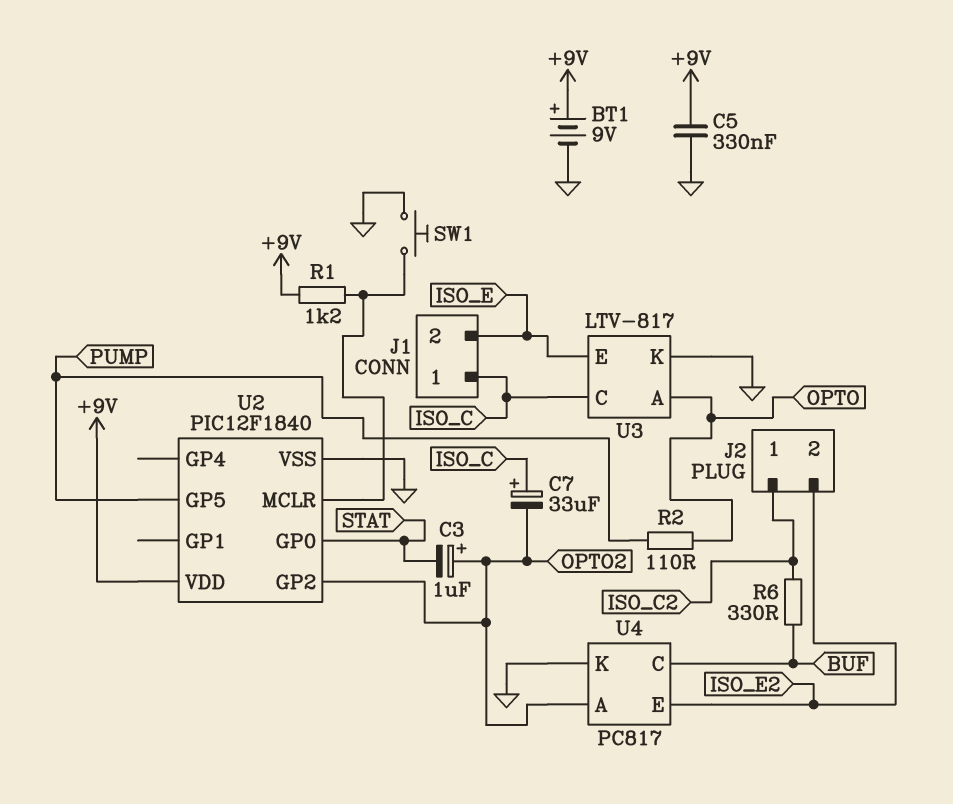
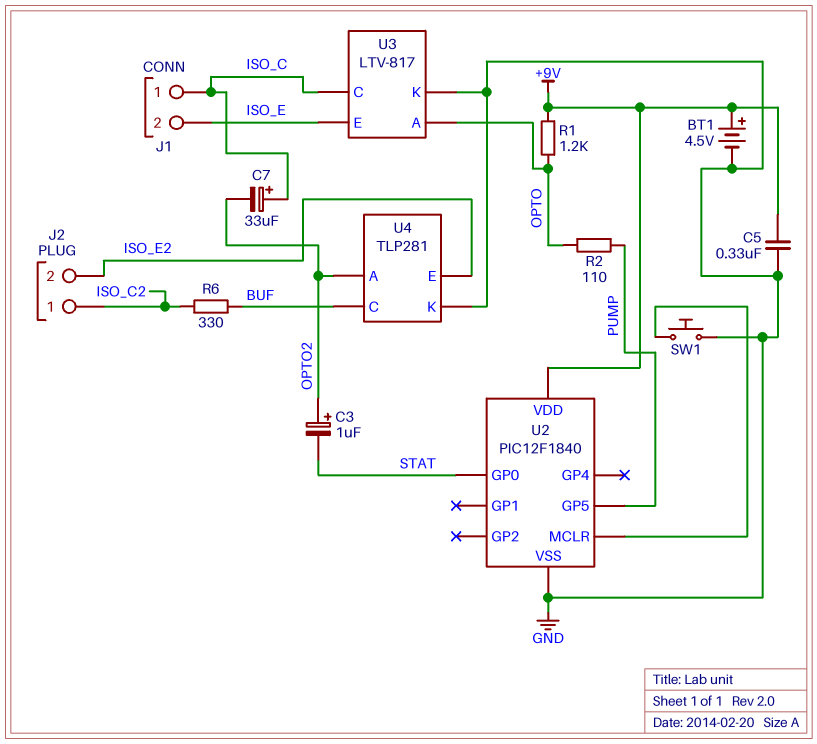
BT1: 9V (plus +9V, minus GND) -> 4.5V (plus +9V, minus GND)
R1: 1.2k (+9V, U2/MCLR) -> 1.2k (+9V, OPTO)
U2 pin GP2: OPTO2 -> none
U4: PC817 -> TLP281

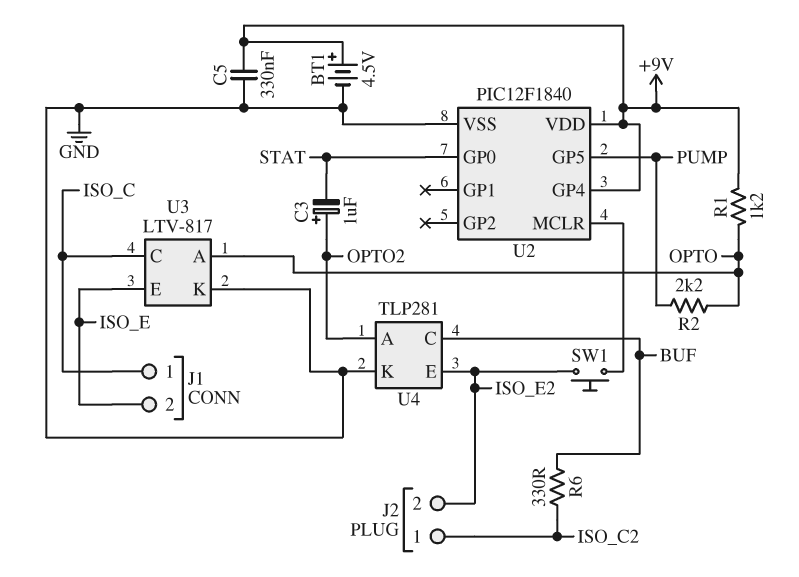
C7: 33uF (plus ISO_C, minus OPTO2) -> none
R2: 110 (OPTO, PUMP) -> 2.2k (OPTO, PUMP)
SW1: button (GND, U2/MCLR) -> button (ISO_E2, U2/MCLR)
U2 pin GP4: none -> +9V

